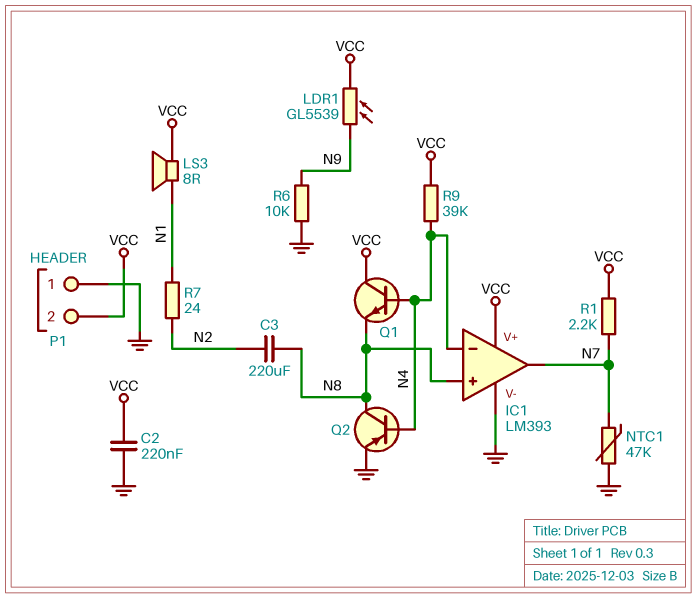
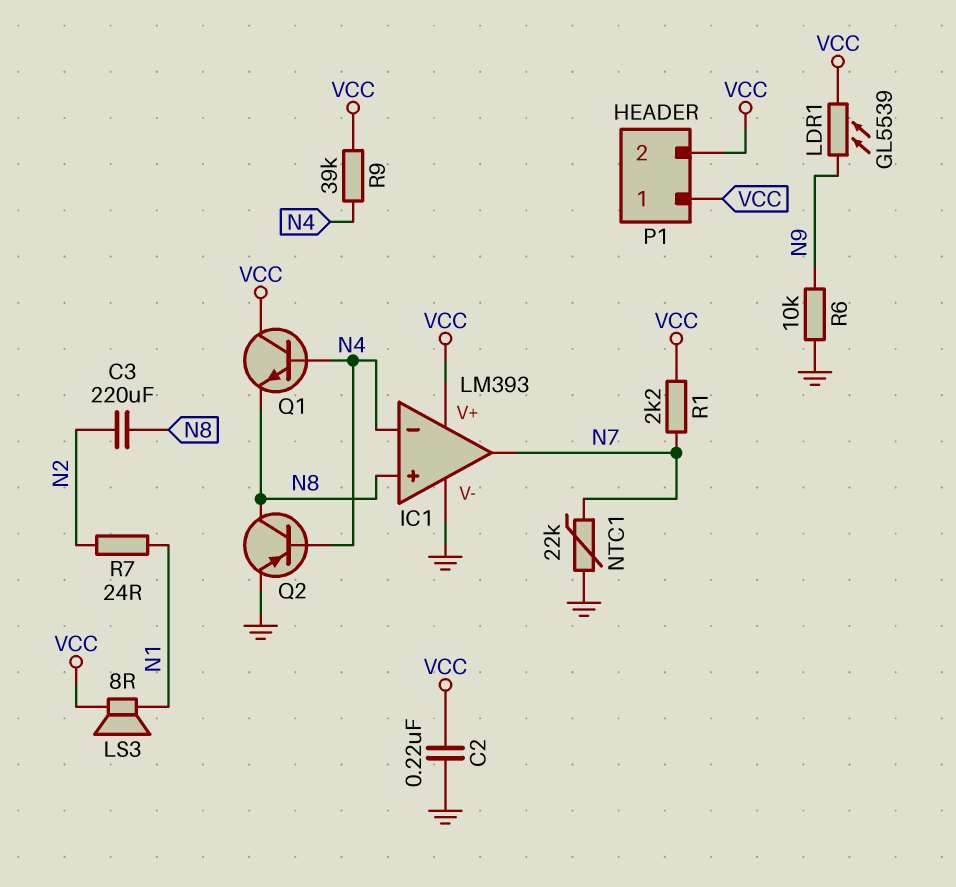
NTC1: 47k (GND, N7) -> 22k (GND, N7)
P1 pin 1: GND -> VCC

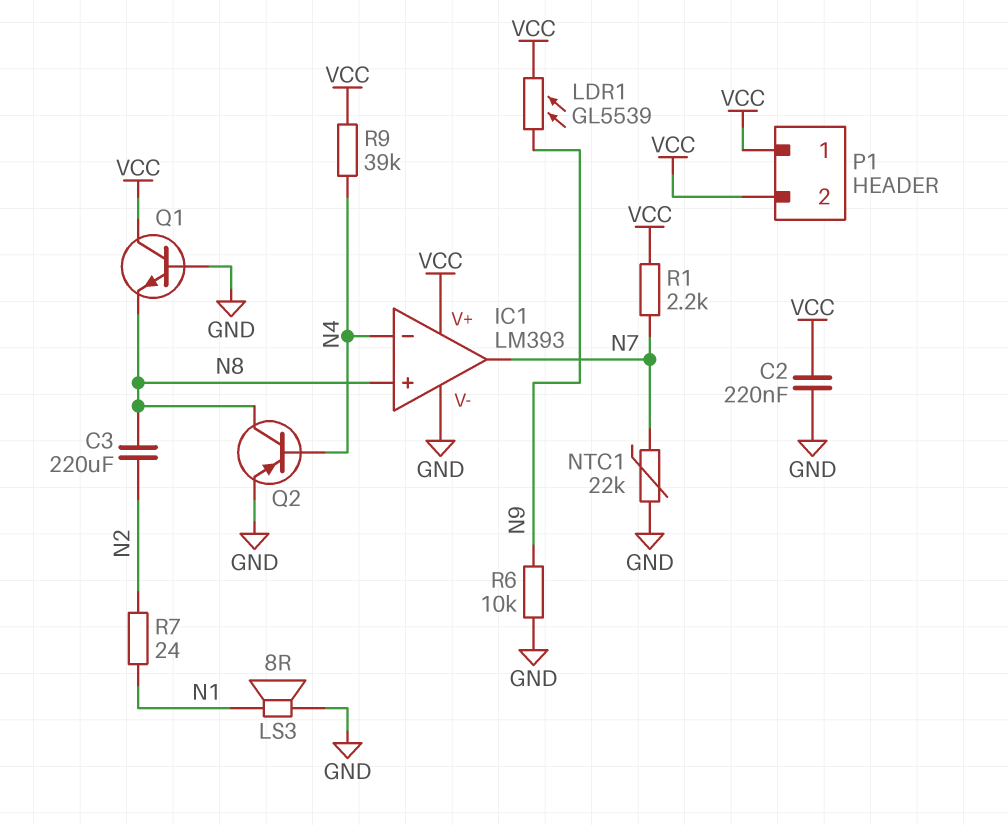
LS3: speaker 8R (N1, VCC) -> speaker 8R (GND, N1)
Q1: NPN (B N4, C VCC, E N8) -> NPN (B GND, C VCC, E N8)

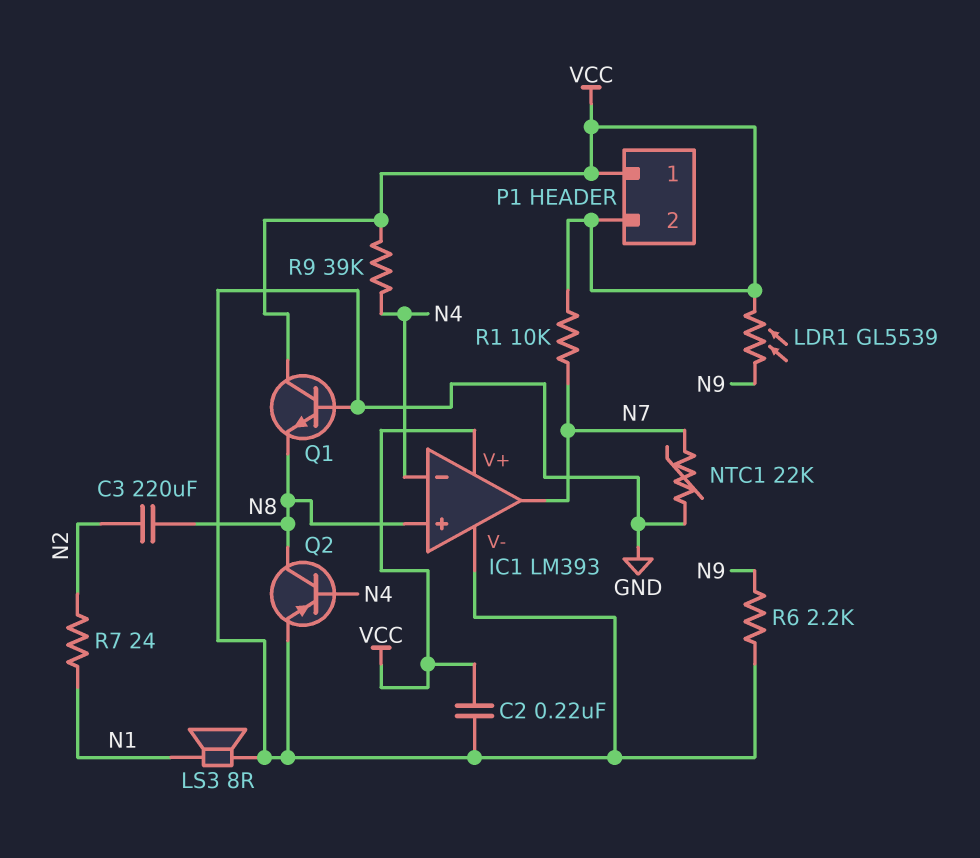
R1: 2.2k (N7, VCC) -> 10k (N7, VCC)
R6: 10k (GND, N9) -> 2.2k (GND, N9)

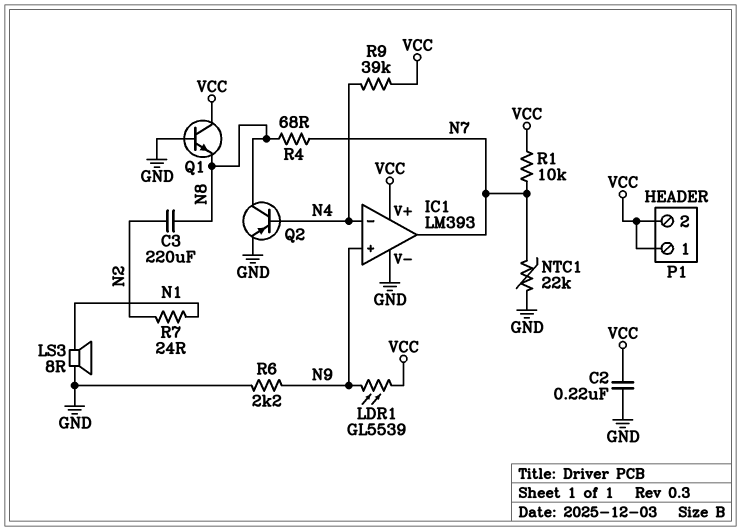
IC1 pin in+: N8 -> N9
R4: none -> 68 (N7, N8)

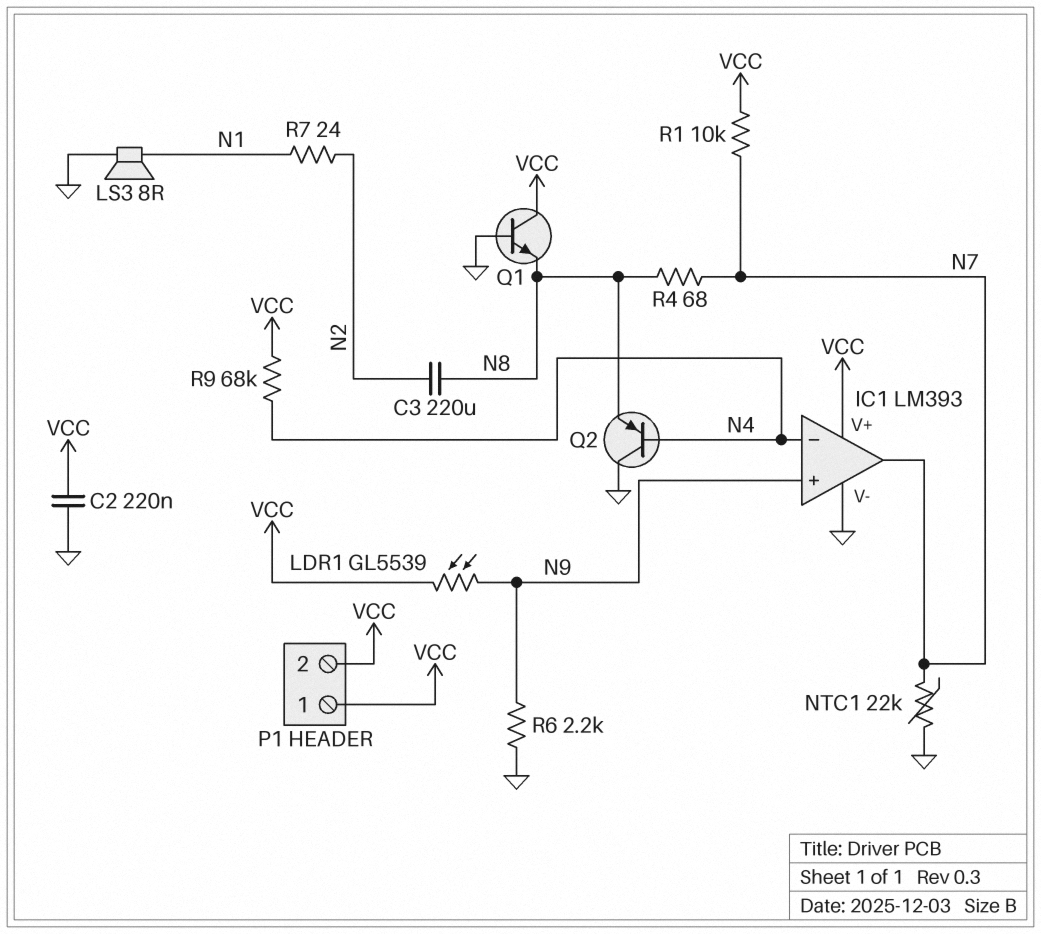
Q2: PNP (B N4, C N8, E GND) -> PNP (B N4, C GND, E N8)
R9: 39k (N4, VCC) -> 68k (N4, VCC)

